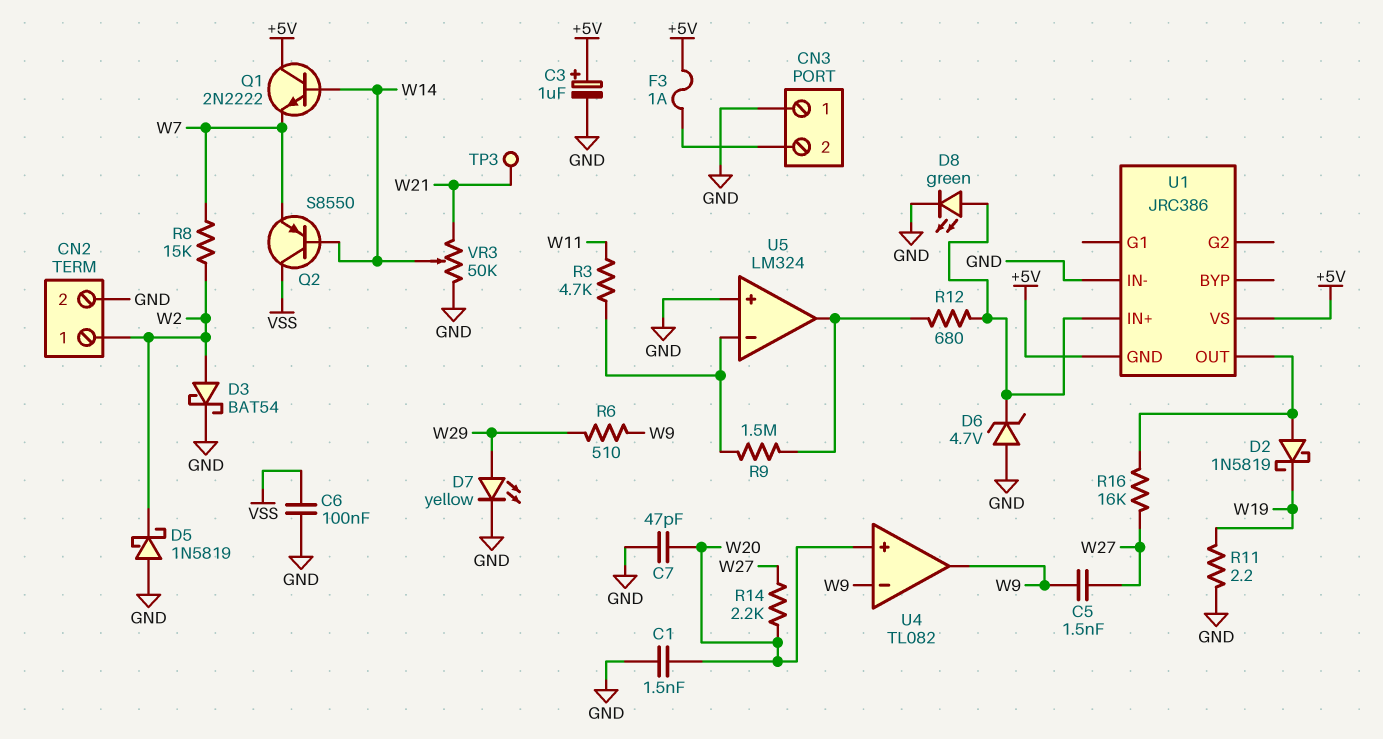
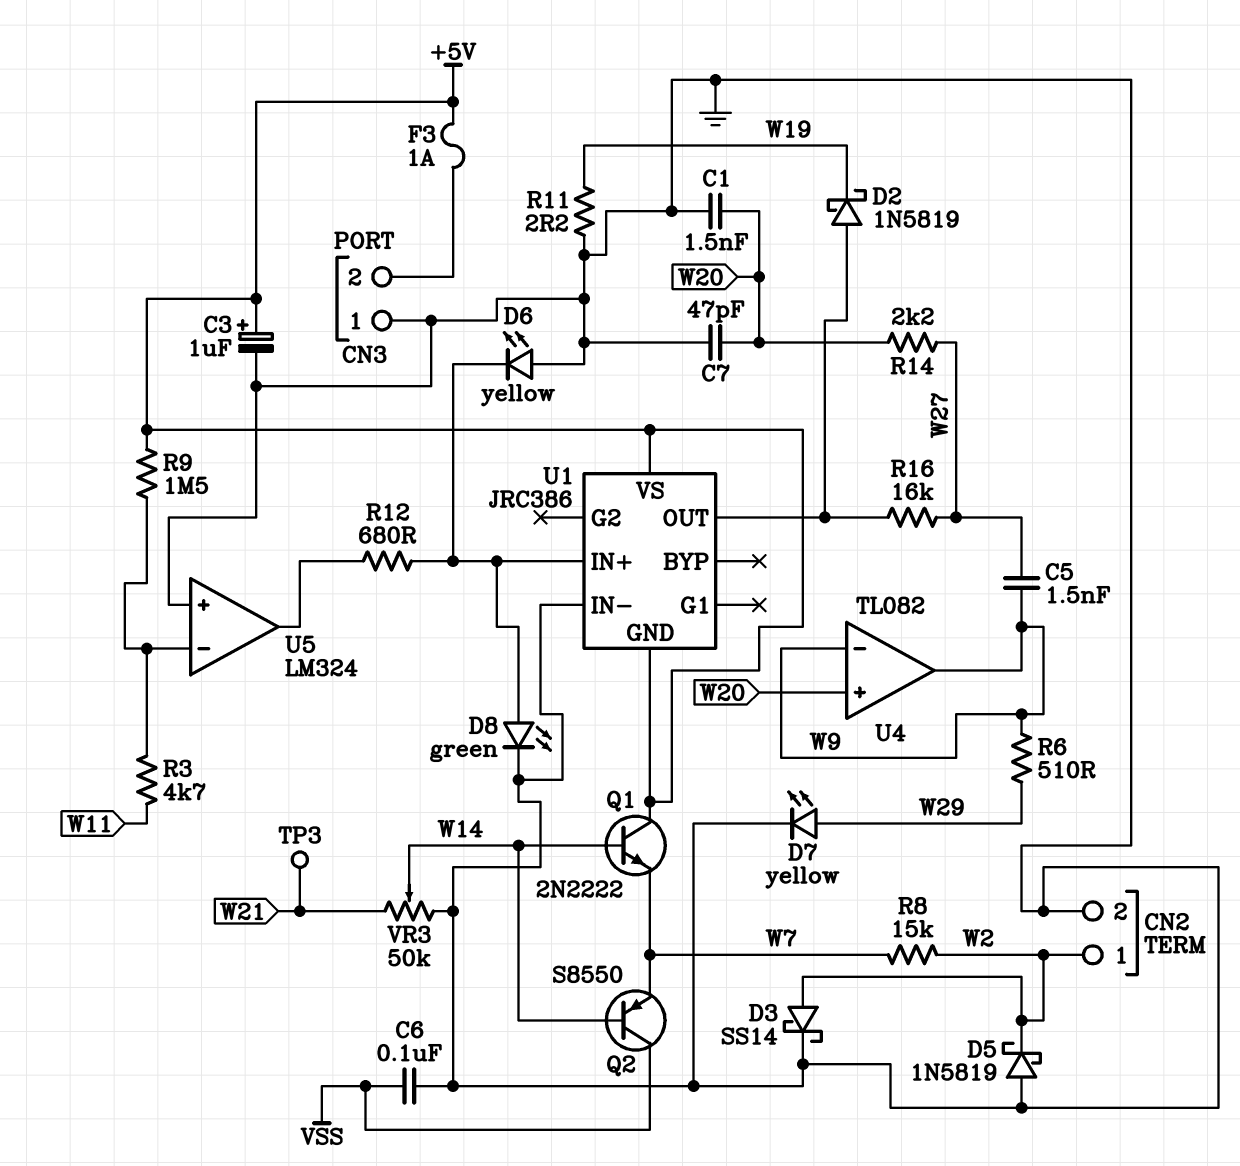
D3: schottky BAT54 (A W2, K GND) -> schottky SS14 (A W2, K GND)
D6: zener 4.7V (A GND, K U1/IN+) -> LED yellow (A GND, K U1/IN+)
R9: 1.5M (U5/in-, U5/out) -> 1.5M (+5V, U5/in-)

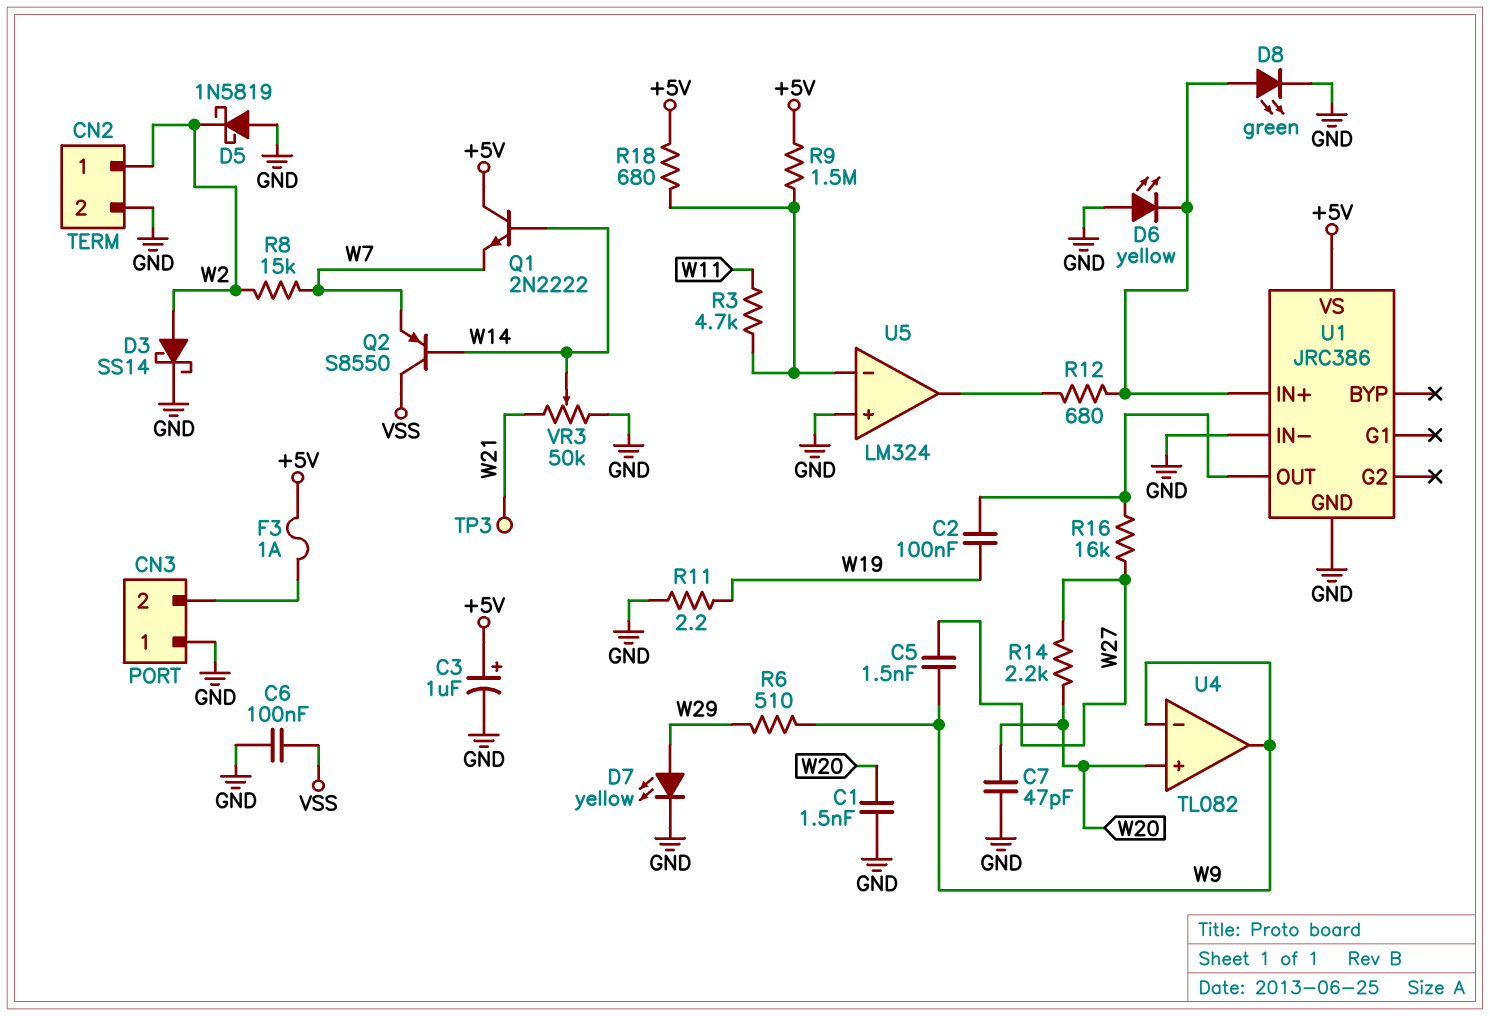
C2: none -> 100nF (U1/OUT, W19)
D2: schottky 1N5819 (A U1/OUT, K W19) -> none
R18: none -> 680 (+5V, U5/in-)
U1 pin GND: +5V -> GND

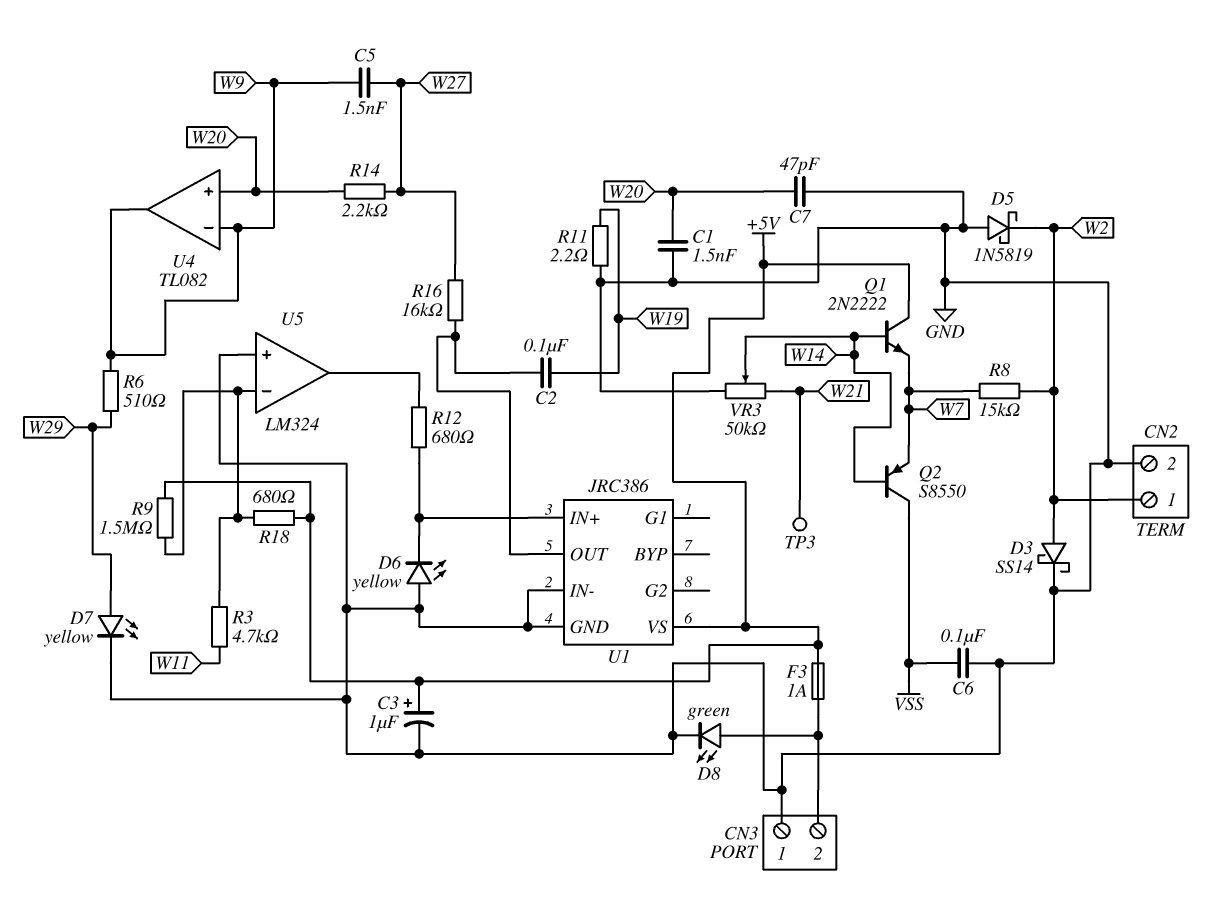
D8: LED green (A U1/IN+, K GND) -> LED green (A CN3/2, K GND)

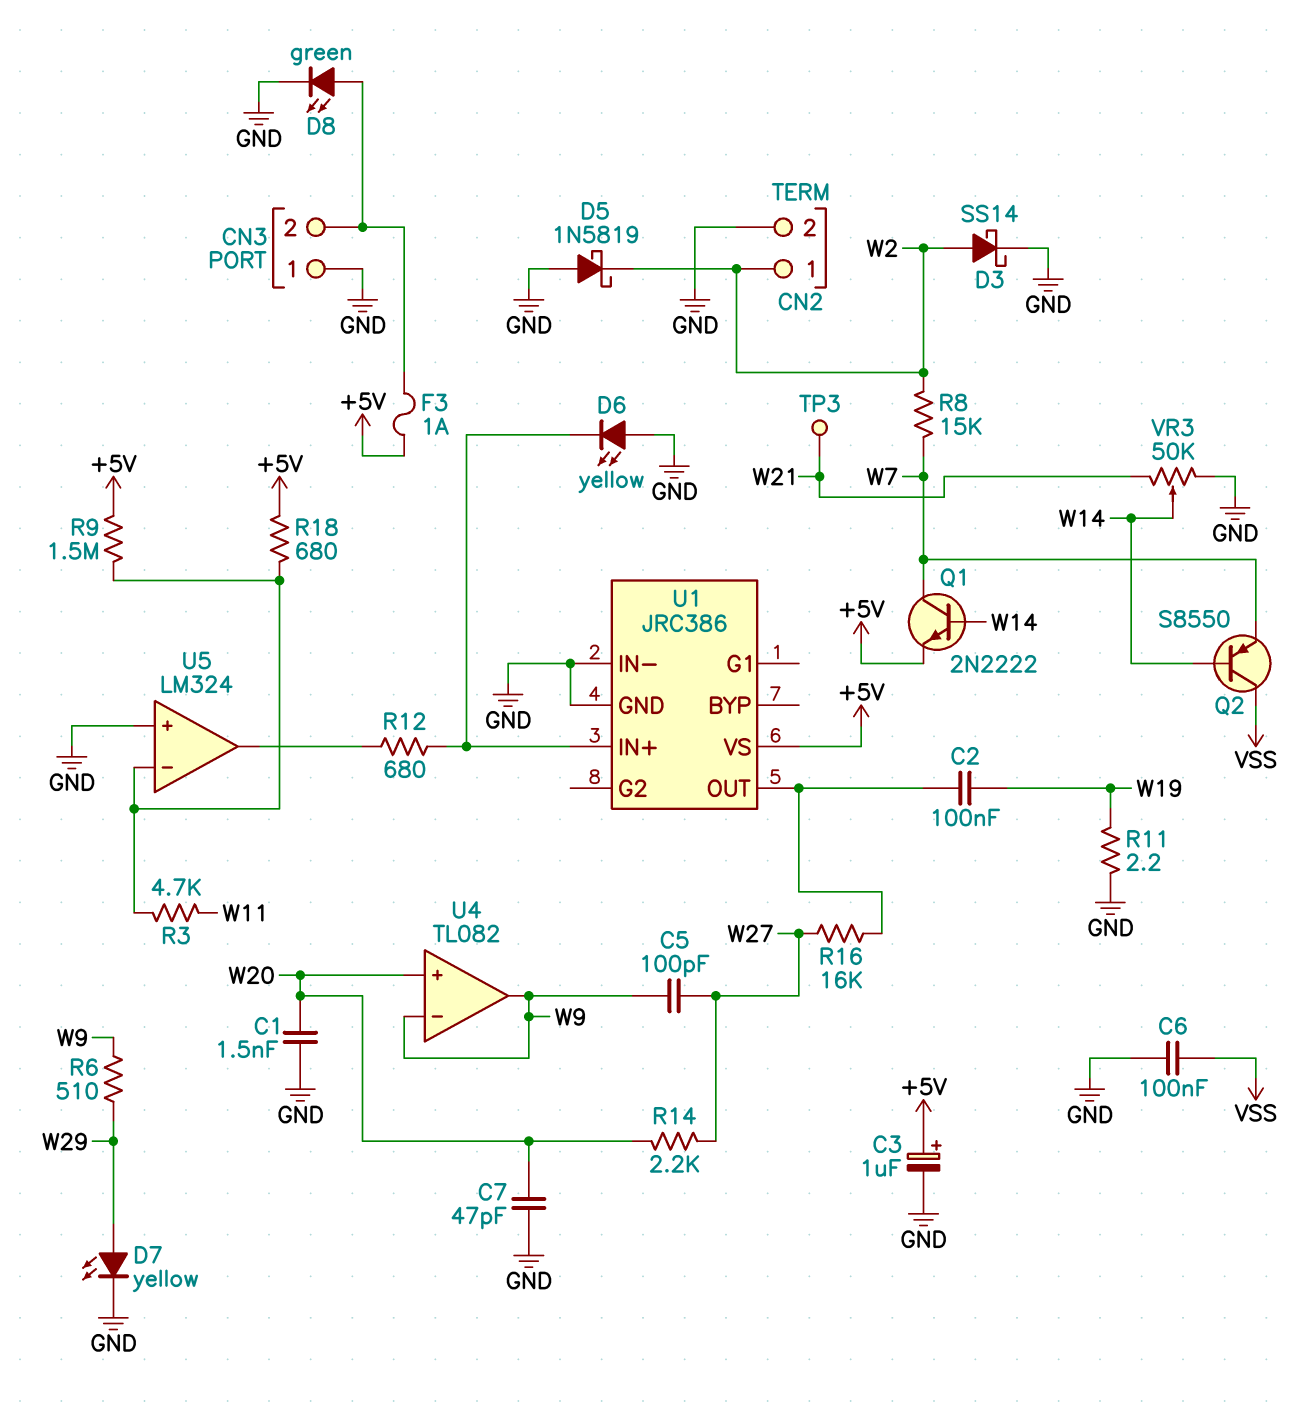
C5: 1.5nF (W9, W27) -> 100pF (W9, W27)
Q1: NPN 2N2222 (B W14, C +5V, E W7) -> NPN 2N2222 (B W14, C W7, E +5V)

